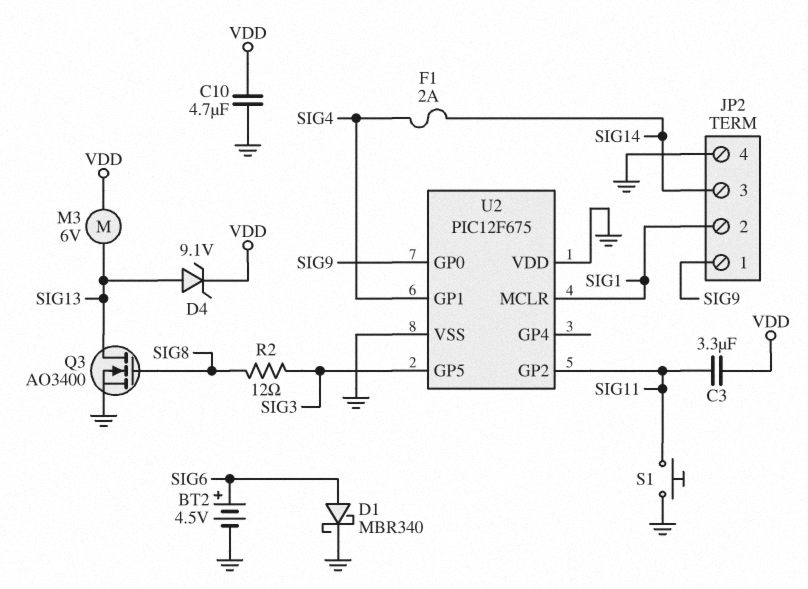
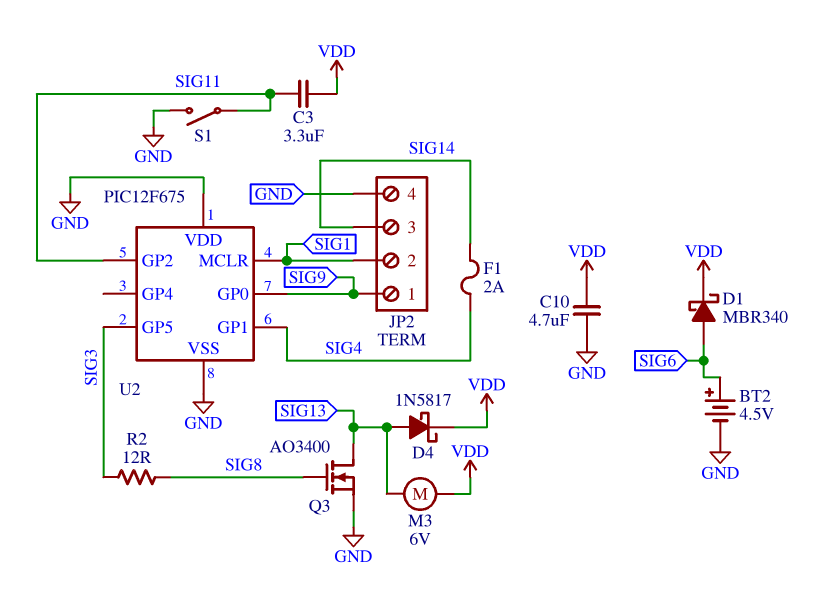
D1: schottky MBR340 (A SIG6, K GND) -> schottky MBR340 (A SIG6, K VDD)
D4: zener 9.1V (A SIG13, K VDD) -> schottky 1N5817 (A SIG13, K VDD)
S1: button (GND, SIG11) -> switch (GND, SIG11)

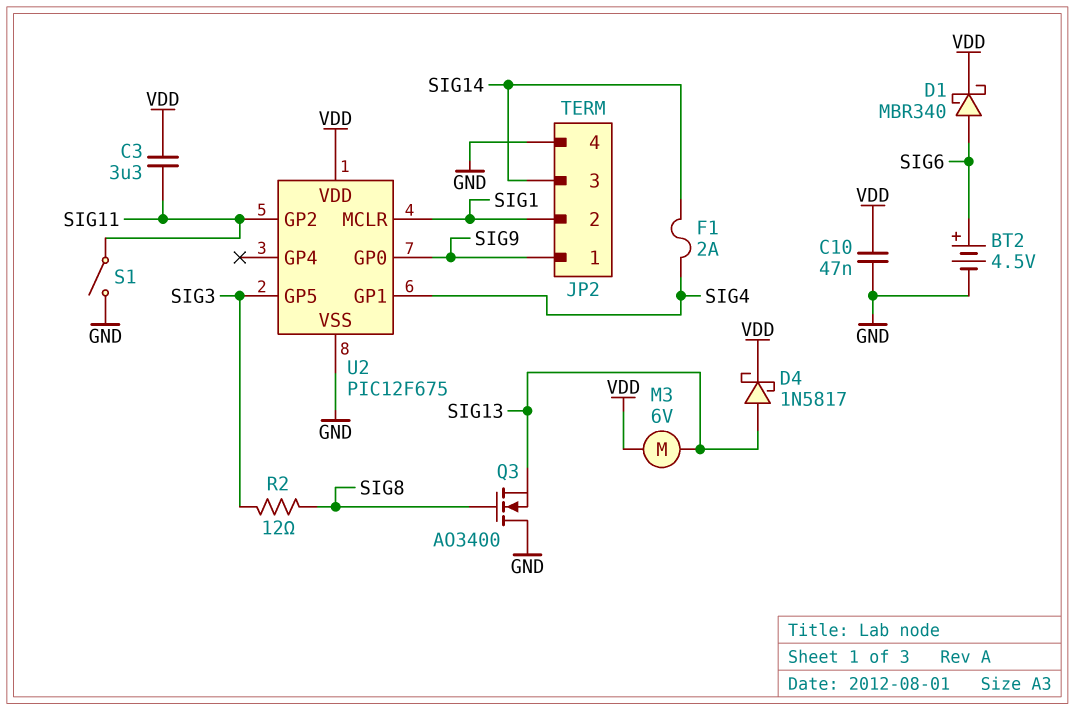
C10: 4.7uF (GND, VDD) -> 47nF (GND, VDD)
Q3: NMOS AO3400 (G SIG8, D SIG13, S GND) -> NMOS AO3400 (G SIG8, D GND, S SIG13)
U2 pin VDD: GND -> VDD

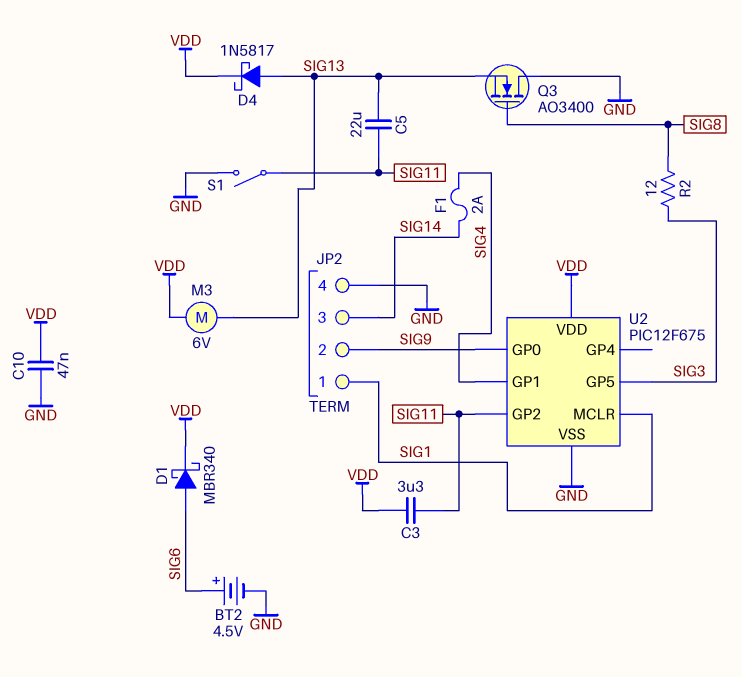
C5: none -> 22uF (SIG11, SIG13)
JP2 pin 1: SIG9 -> SIG1
JP2 pin 2: SIG1 -> SIG9

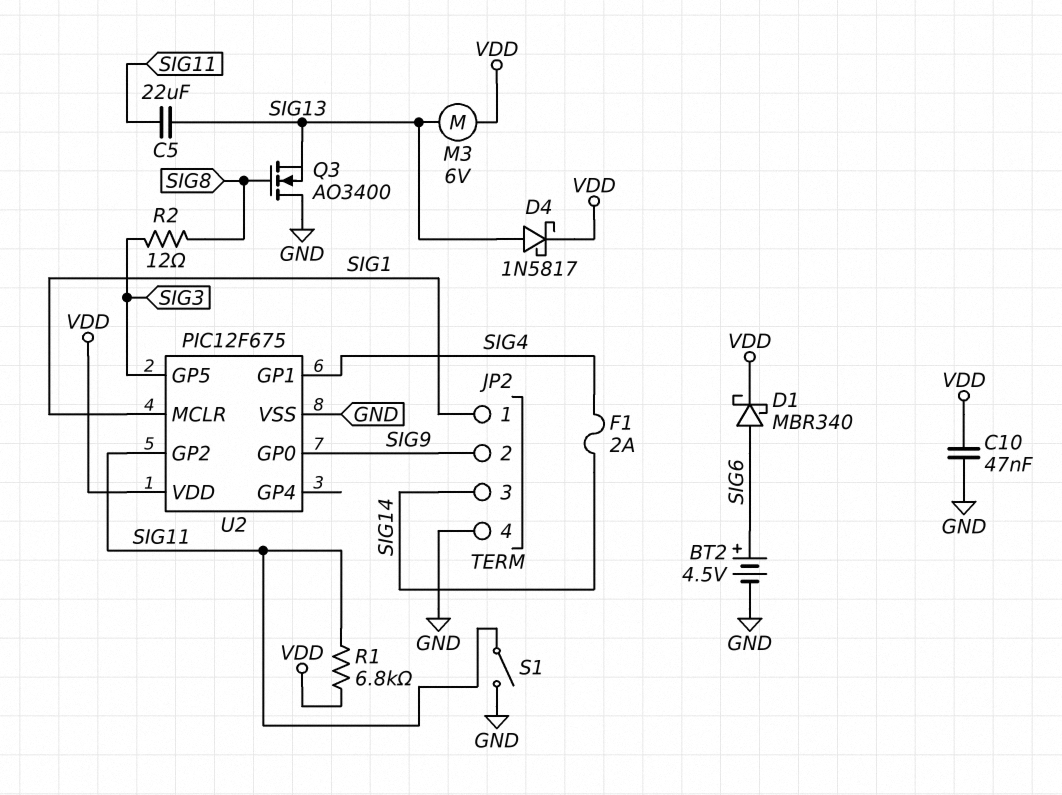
C3: 3.3uF (SIG11, VDD) -> none
R1: none -> 6.8k (SIG11, VDD)

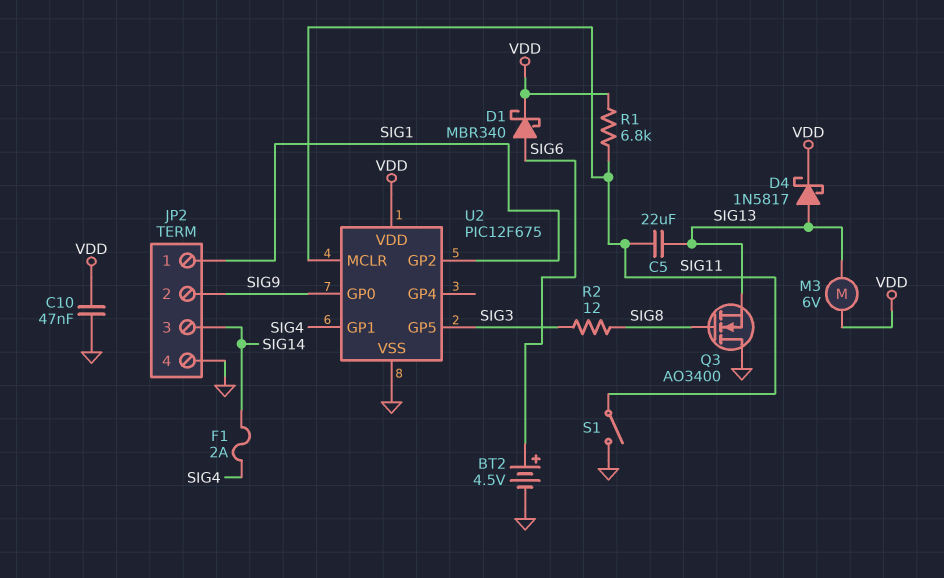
U2 pin GP2: SIG11 -> SIG1
U2 pin MCLR: SIG1 -> SIG11

